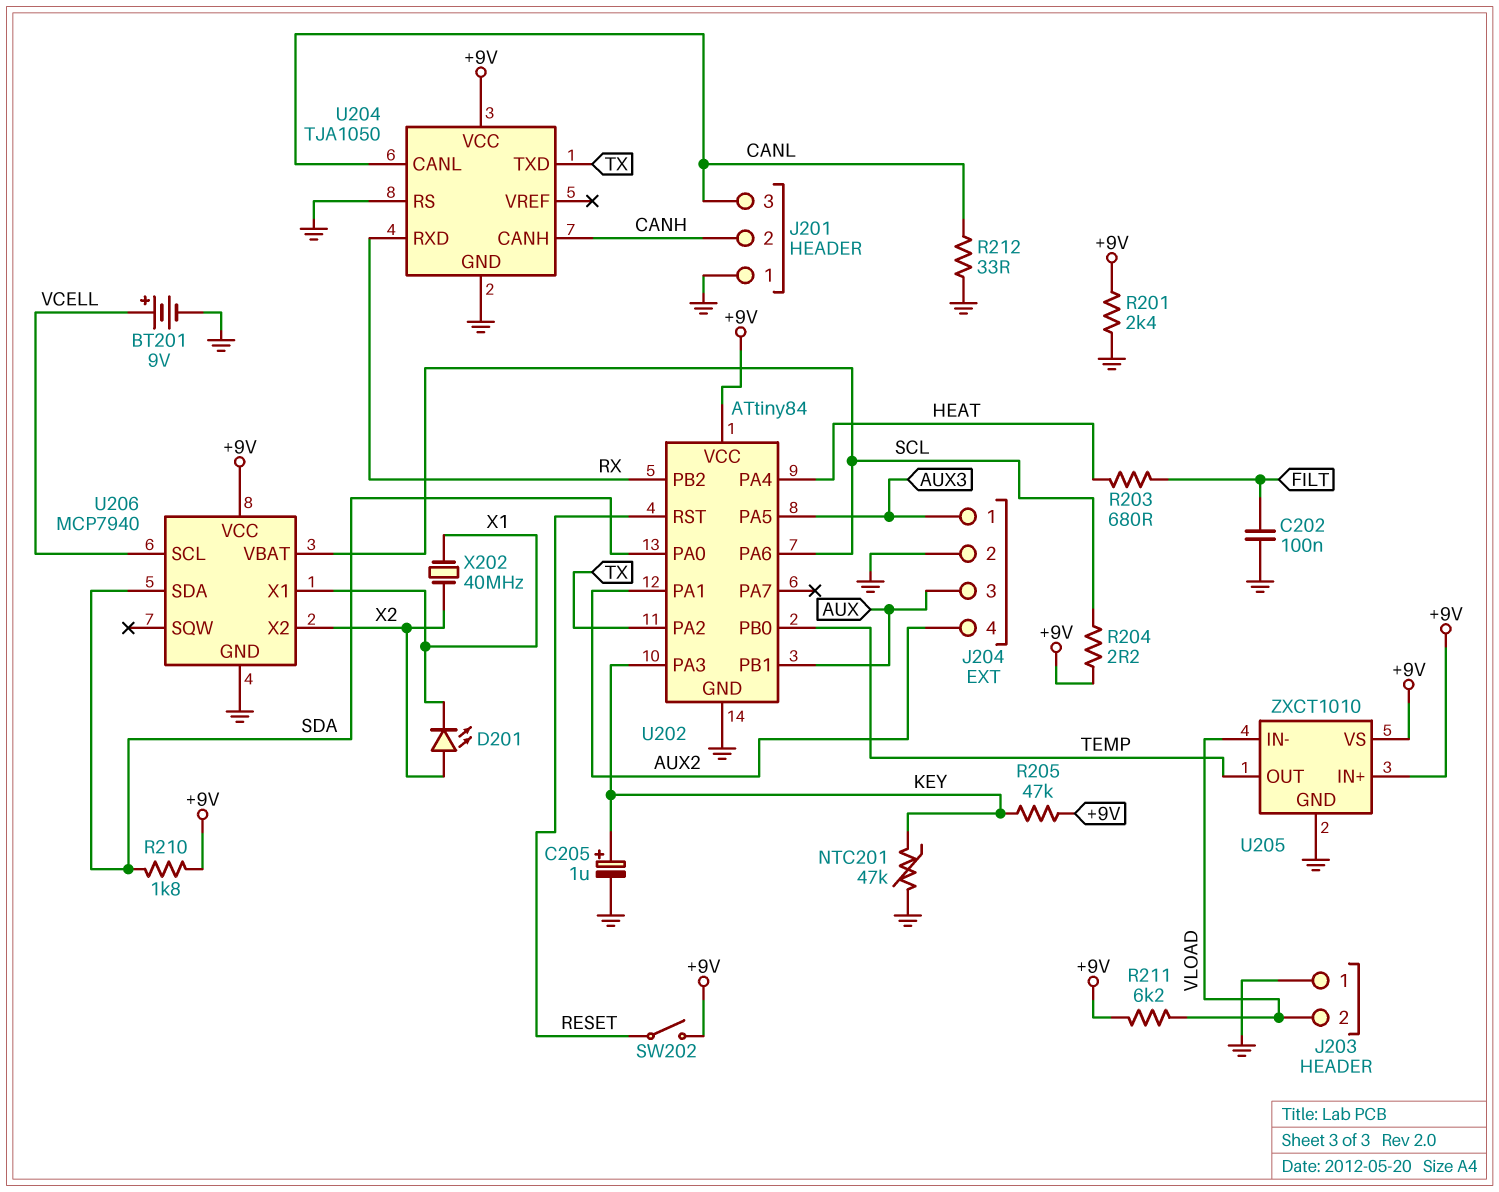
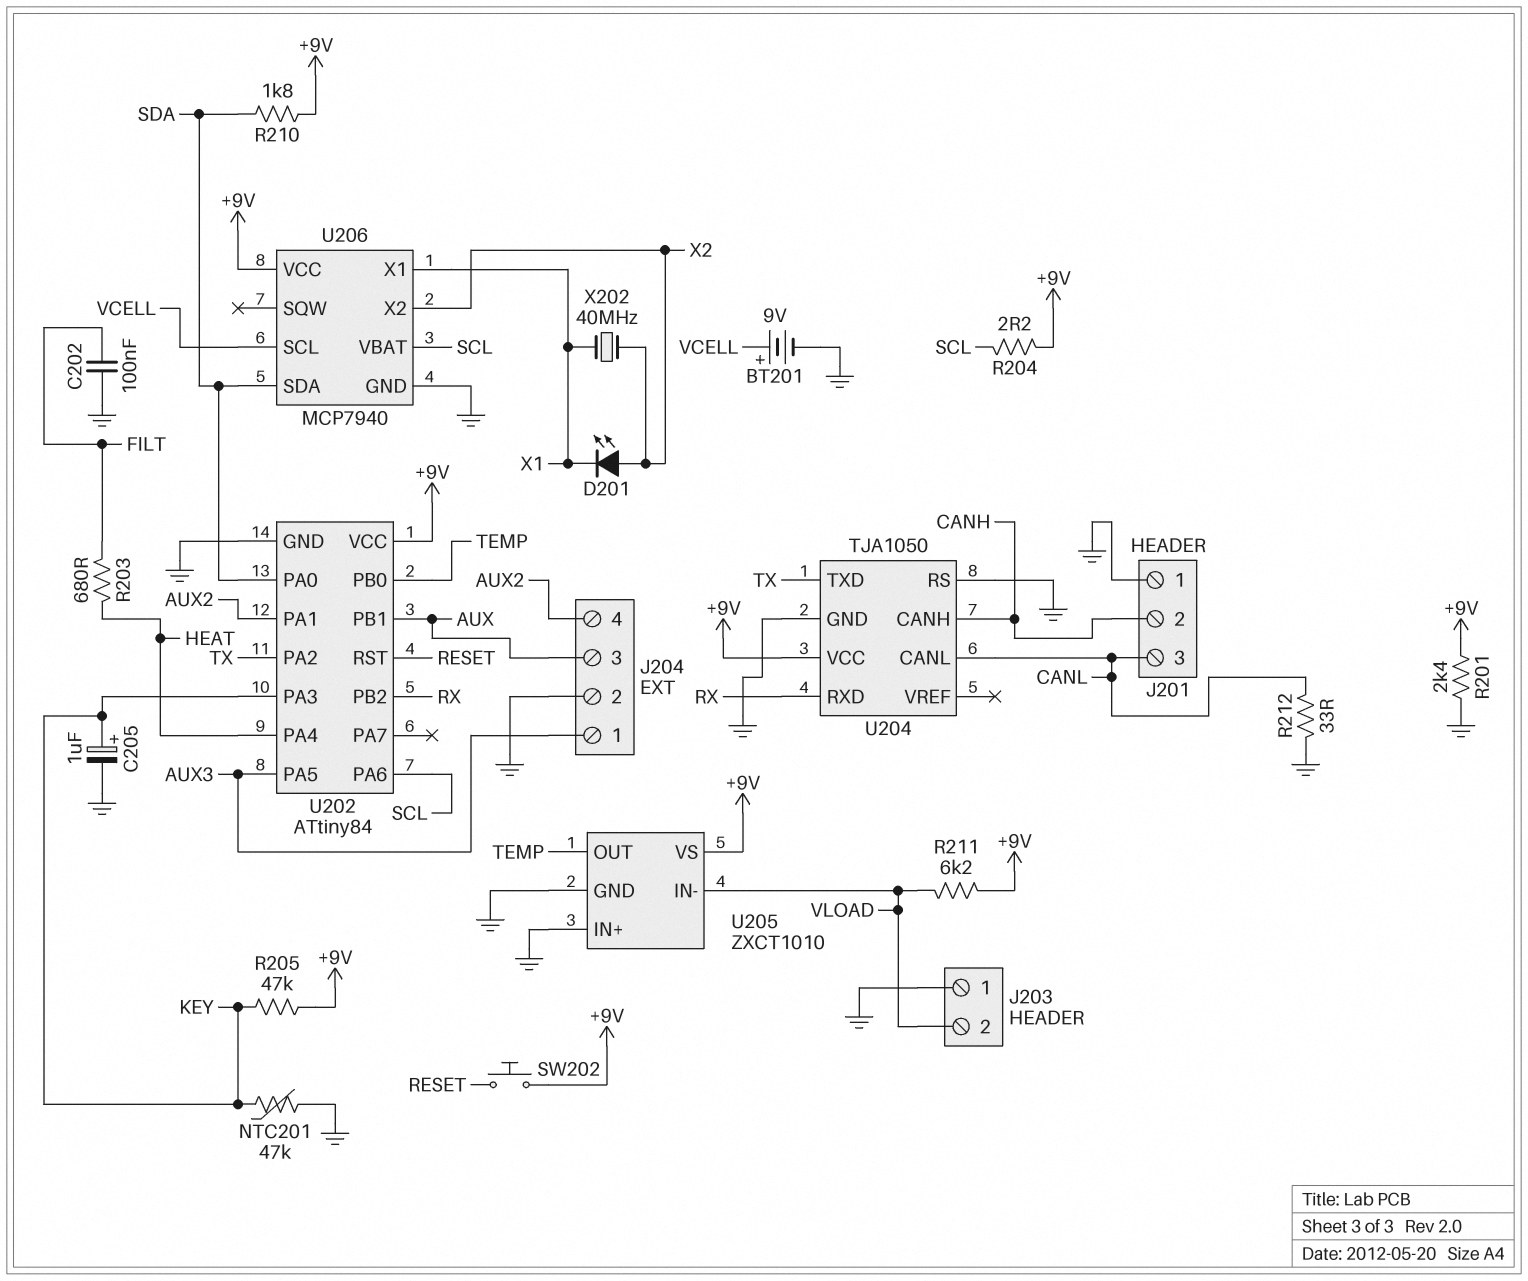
SW202: switch (+9V, RESET) -> button (+9V, RESET)
U205 pin IN+: +9V -> GND

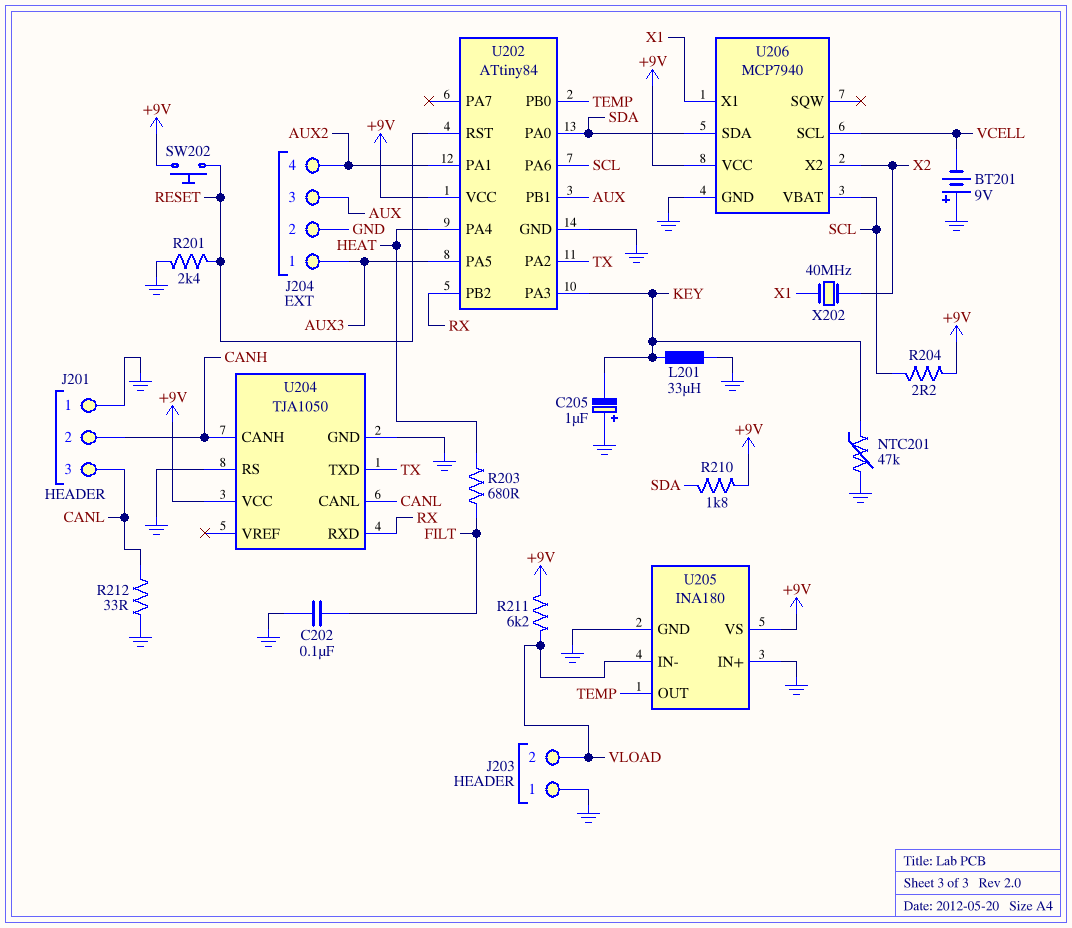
BT201: 9V (plus VCELL, minus GND) -> 9V (plus GND, minus VCELL)
C205: 1uF (plus KEY, minus GND) -> 1uF (plus GND, minus KEY)
D201: LED (A X2, K X1) -> none
L201: none -> 33uH (GND, KEY)
R201: 2.4k (+9V, GND) -> 2.4k (GND, RESET)
R205: 47k (+9V, KEY) -> none
U205: ZXCT1010 -> INA180

